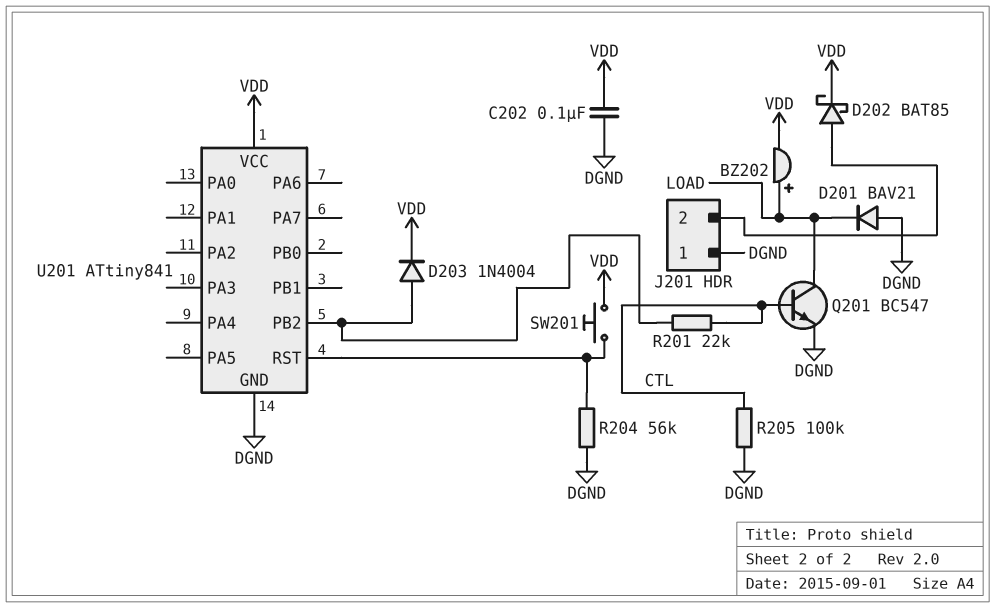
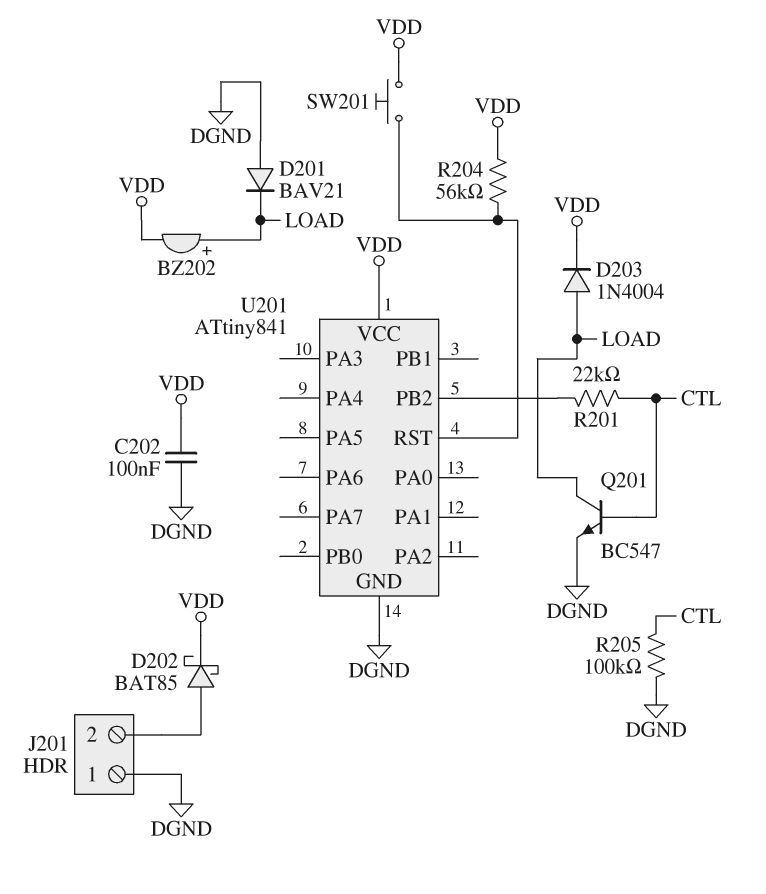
D203: diode 1N4004 (A U201/PB2, K VDD) -> diode 1N4004 (A LOAD, K VDD)
R204: 56k (DGND, U201/RST) -> 56k (U201/RST, VDD)

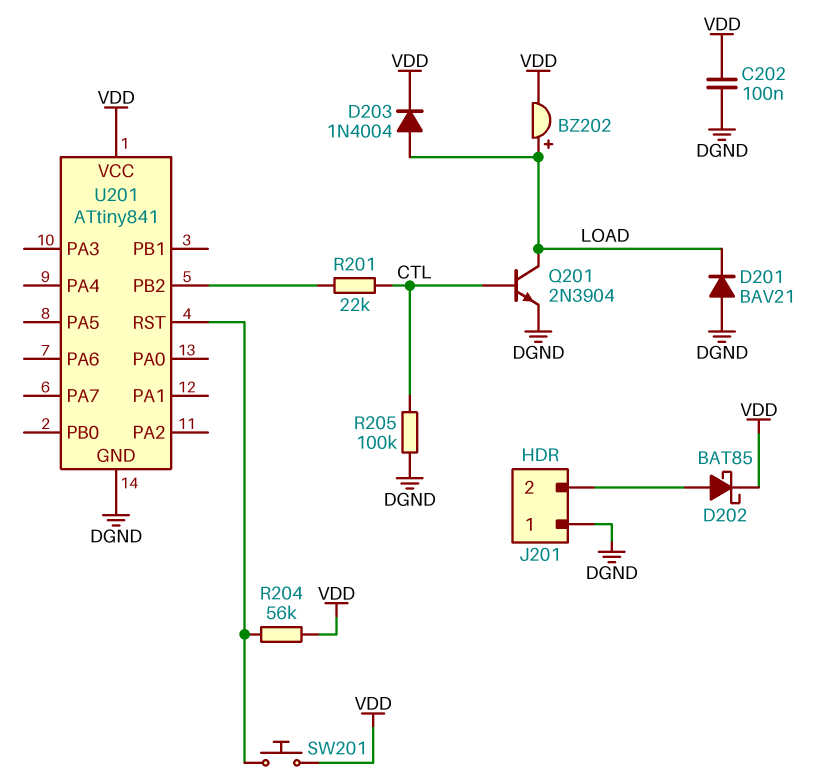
Q201: NPN BC547 (B CTL, C LOAD, E DGND) -> NPN 2N3904 (B CTL, C LOAD, E DGND)

